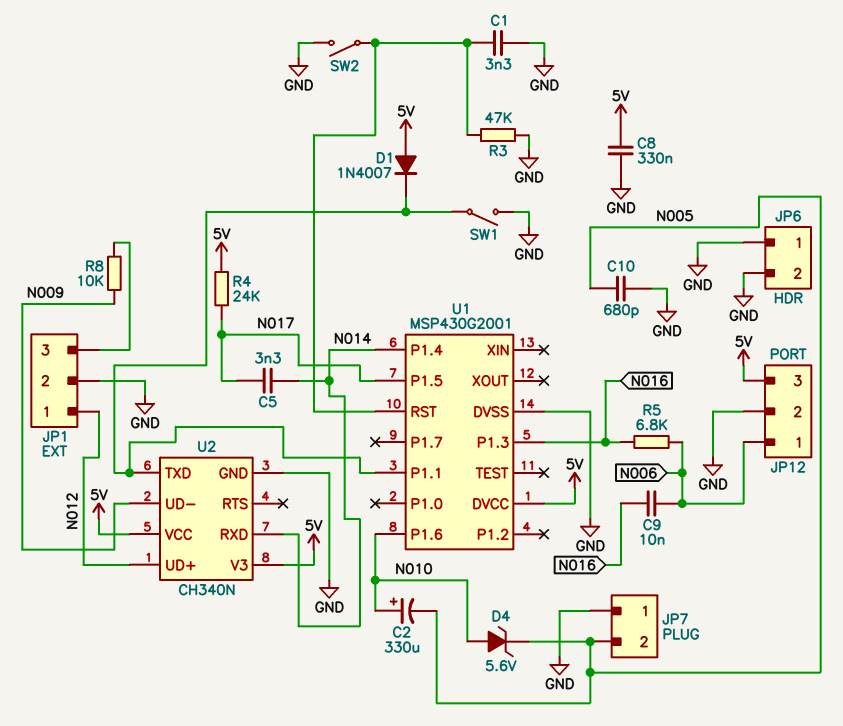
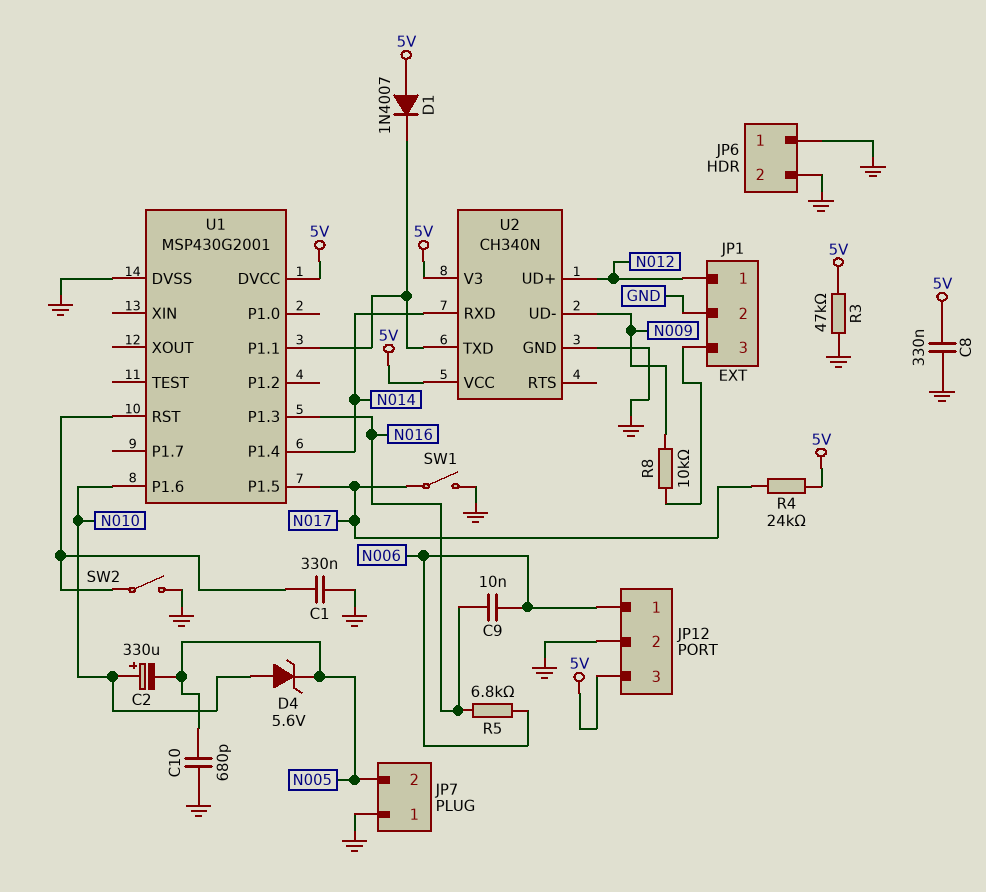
C1: 3.3nF (GND, U1/RST) -> 330nF (GND, U1/RST)
C5: 3.3nF (N014, N017) -> none
R3: 47k (GND, U1/RST) -> 47k (5V, GND)
SW1: switch (GND, U1/P1.1) -> switch (GND, N017)

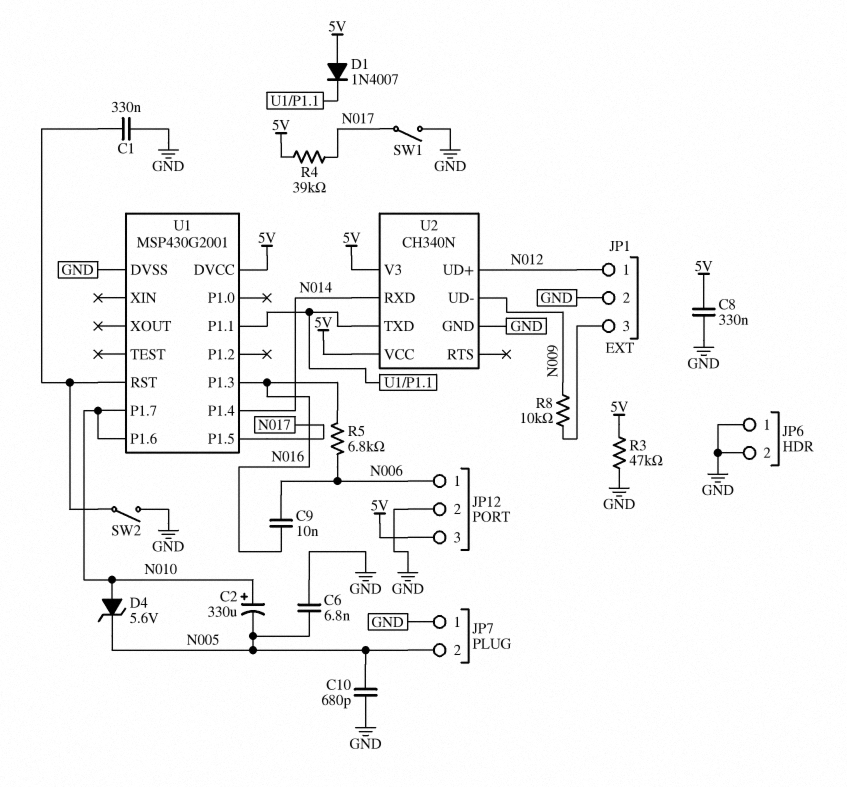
C6: none -> 6.8nF (GND, N005)
R4: 24k (5V, N017) -> 39k (5V, N017)
U1 pin P1.7: none -> N010

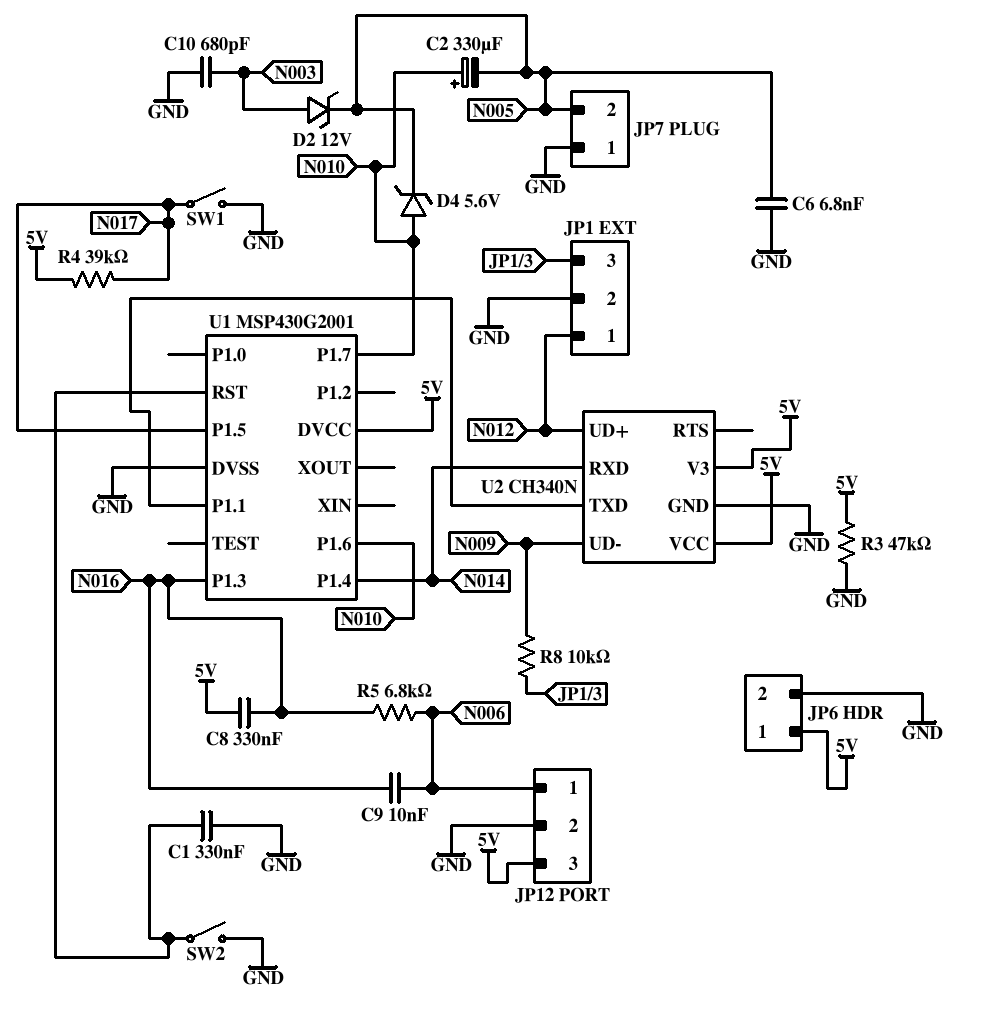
C8: 330nF (5V, GND) -> 330nF (5V, N016)
C10: 680pF (GND, N005) -> 680pF (GND, N003)
D1: diode 1N4007 (A 5V, K U1/P1.1) -> none
D2: none -> zener 12V (A N003, K N005)
JP6 pin 1: GND -> 5V

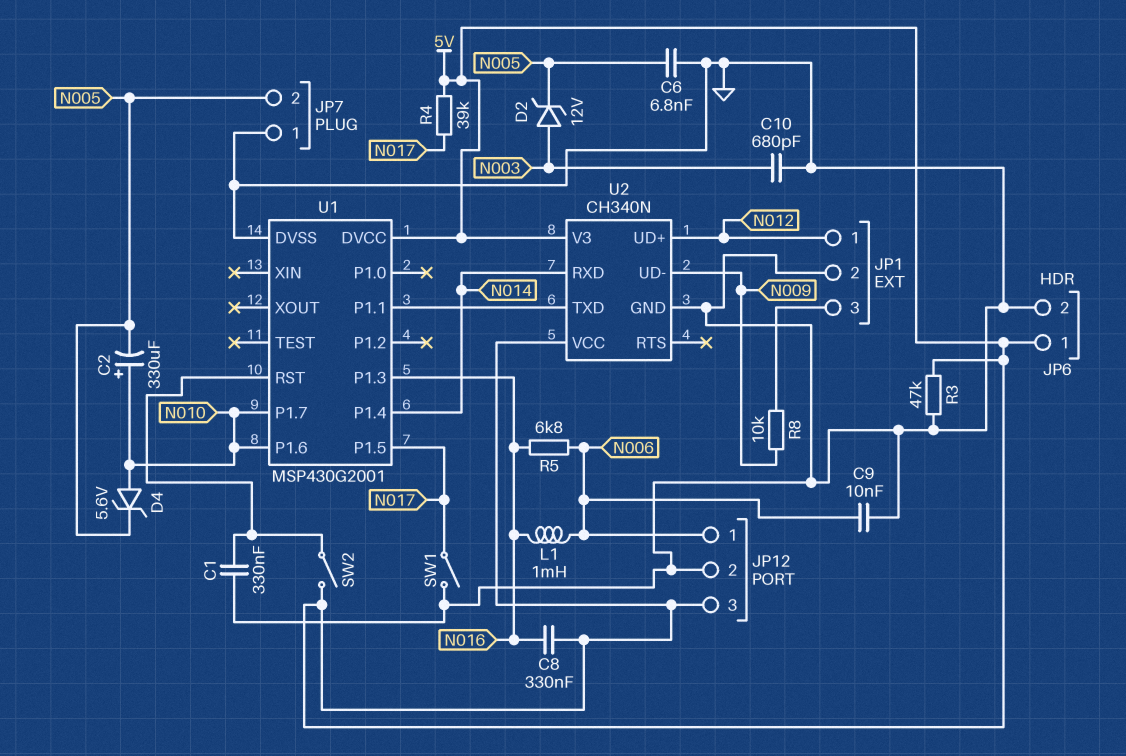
C9: 10nF (N006, N016) -> 10nF (GND, N006)
L1: none -> 1mH (N006, N016)
SW2: switch (GND, U1/RST) -> switch (5V, U1/RST)

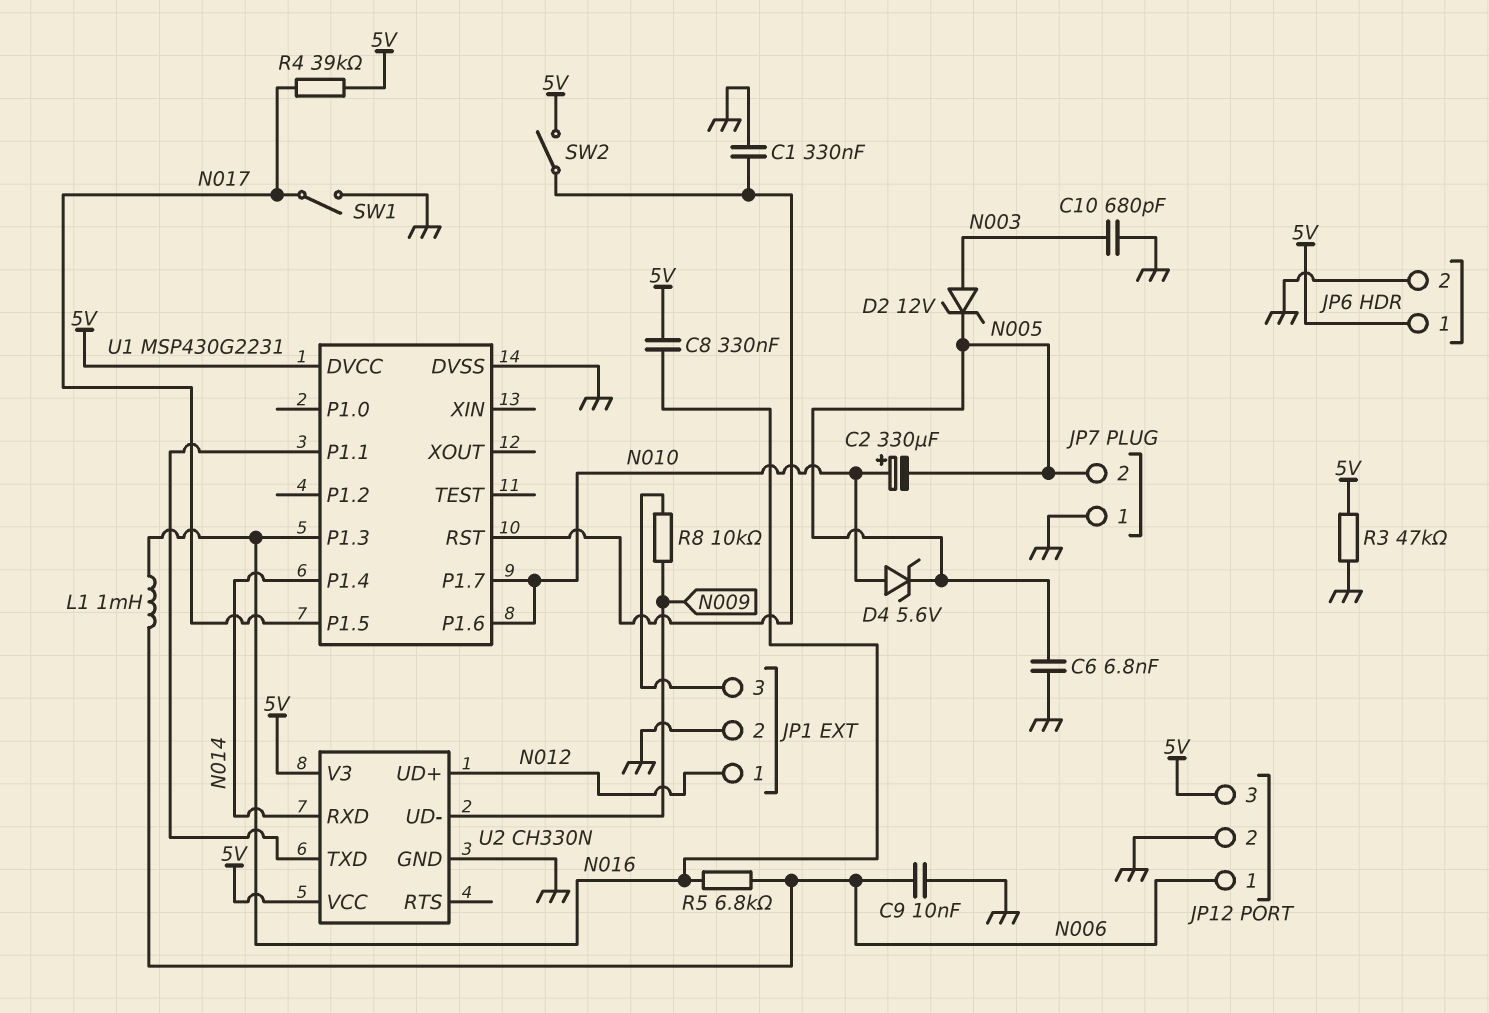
U1: MSP430G2001 -> MSP430G2231
U2: CH340N -> CH330N

